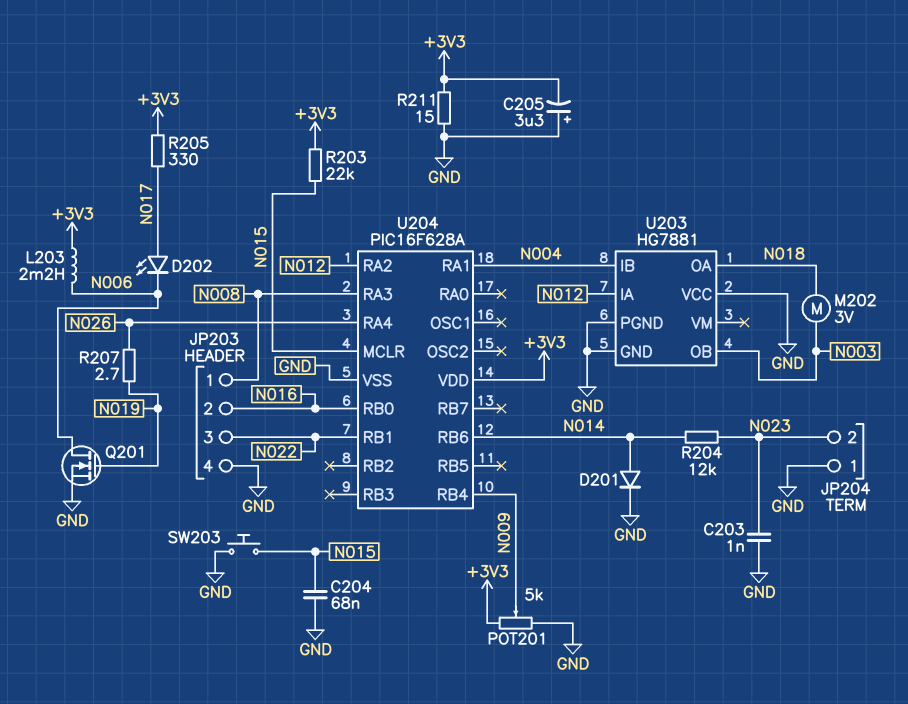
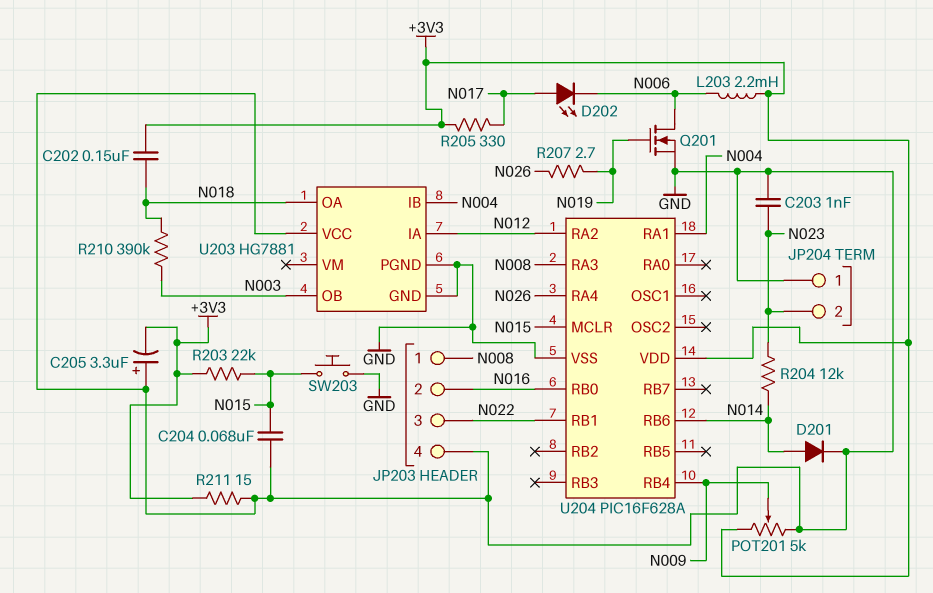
C202: none -> 150nF (+3V3, N018)
M202: motor 3V (N003, N018) -> none
R210: none -> 390k (N003, N018)

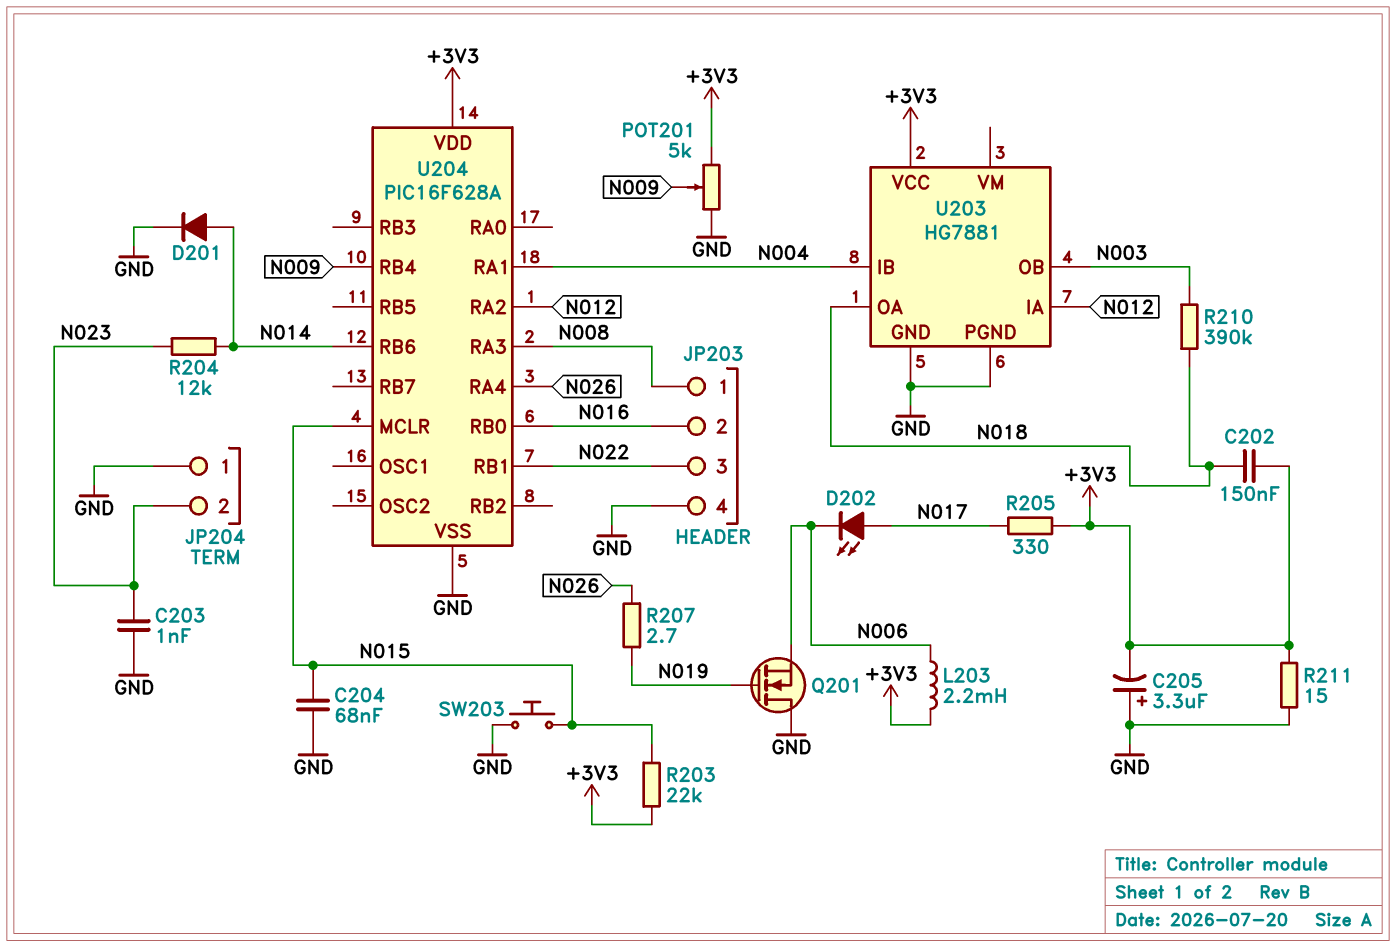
Q201: NMOS (G N019, D N006, S GND) -> NMOS (G N019, D GND, S N006)
U203 pin VCC: GND -> +3V3

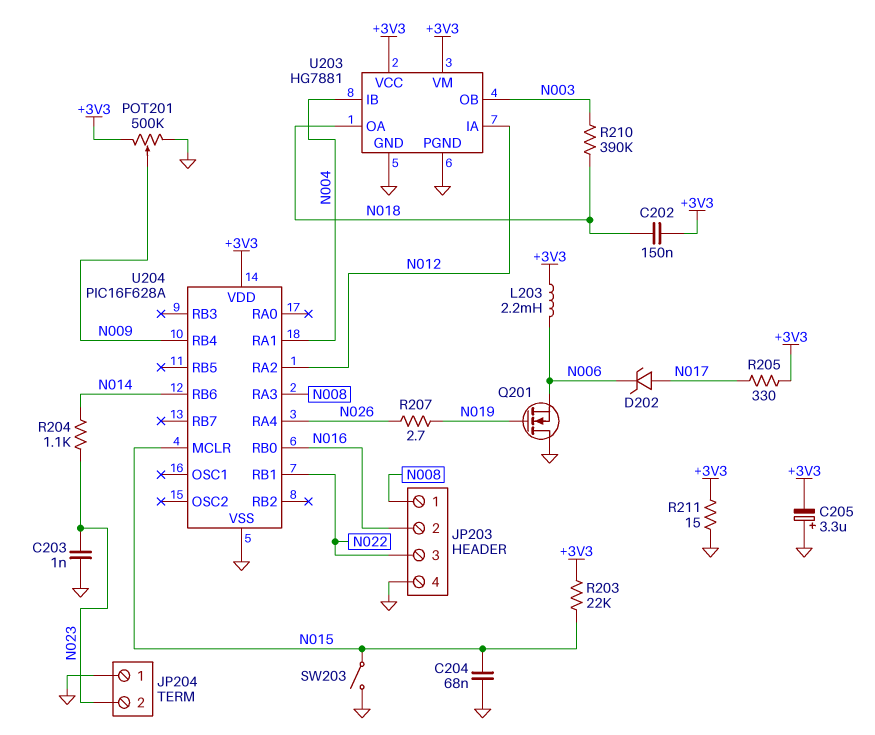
D201: diode (A N014, K GND) -> none
D202: LED (A N017, K N006) -> zener (A N017, K N006)
POT201: 5k (+3V3, GND, wiper N009) -> 500k (+3V3, GND, wiper N009)
R204: 12k (N014, N023) -> 1.1k (N014, N023)
SW203: button (GND, N015) -> switch (GND, N015)
U203 pin VM: none -> +3V3

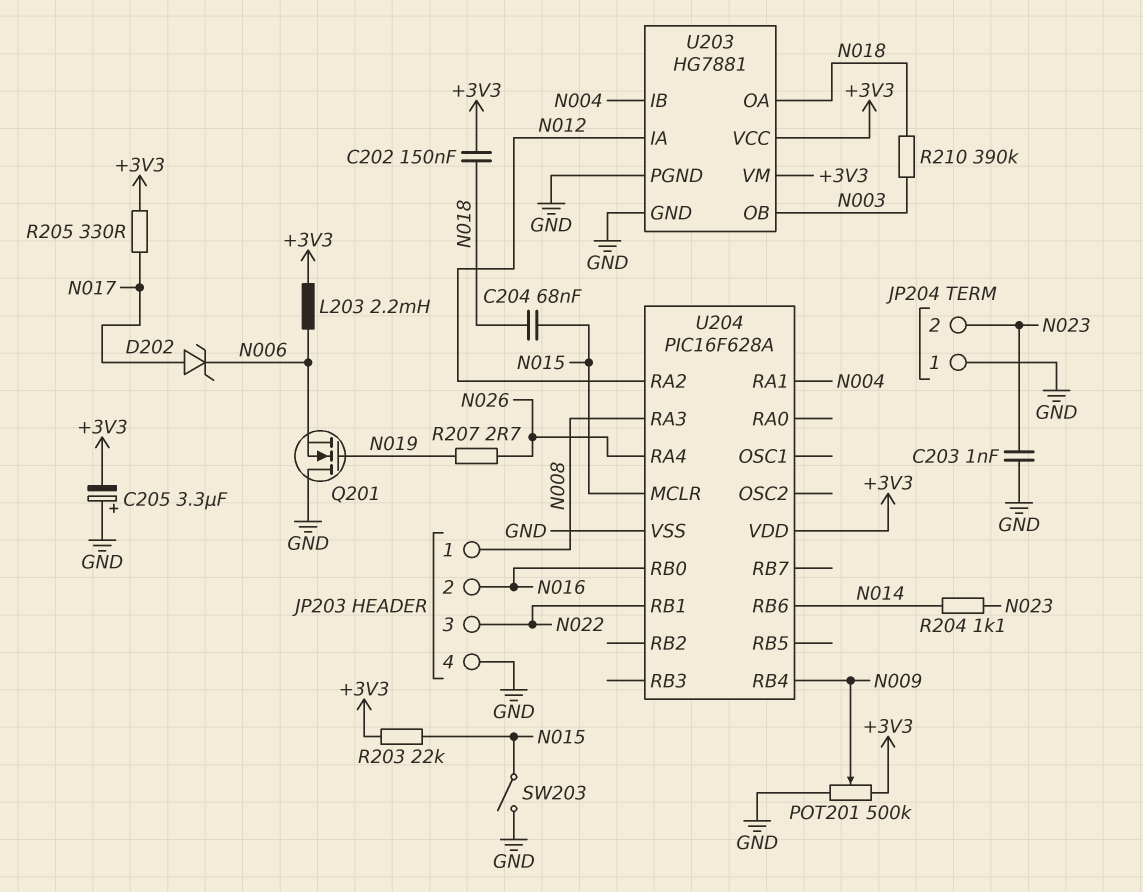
C204: 68nF (GND, N015) -> 68nF (N015, N018)
R211: 15 (+3V3, GND) -> none

